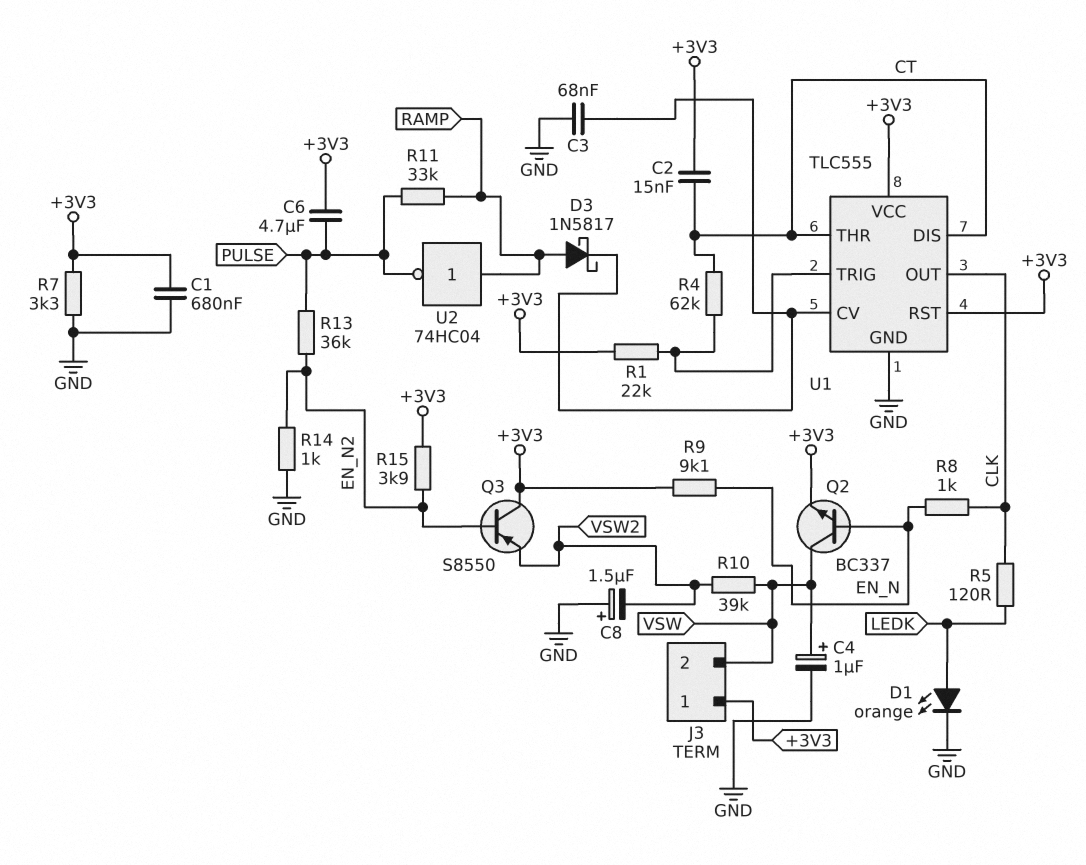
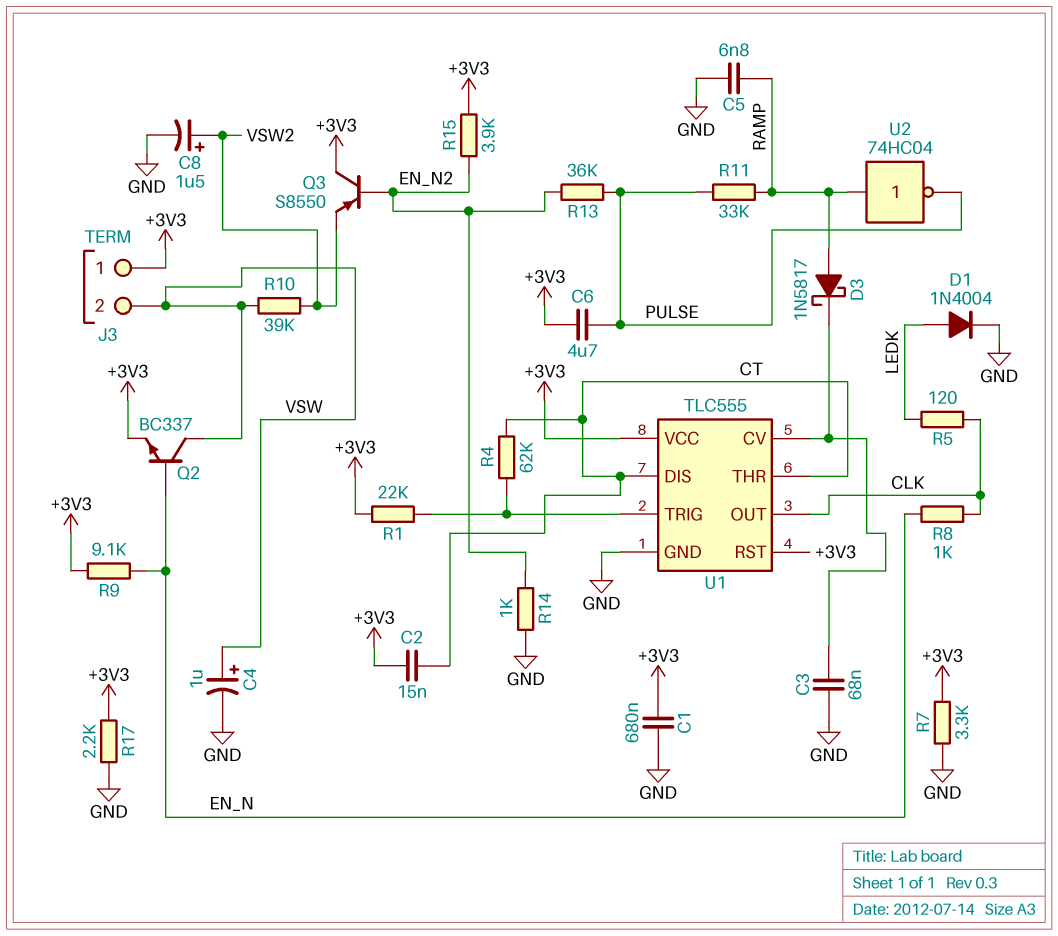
C5: none -> 6.8nF (GND, RAMP)
C8: 1.5uF (plus GND, minus VSW2) -> 1.5uF (plus VSW2, minus GND)
D1: LED orange (A LEDK, K GND) -> diode 1N4004 (A LEDK, K GND)
R17: none -> 2.2k (+3V3, GND)

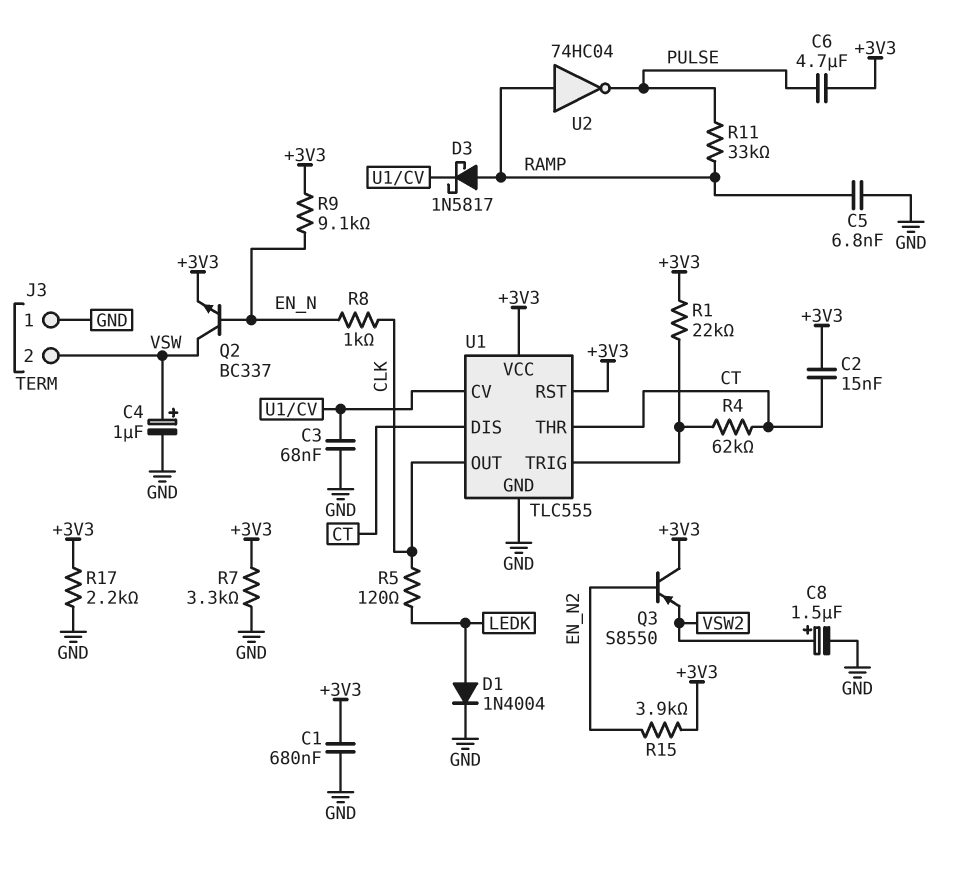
J3 pin 1: +3V3 -> GND
R10: 39k (VSW, VSW2) -> none
R13: 36k (EN_N2, PULSE) -> none
R14: 1k (EN_N2, GND) -> none

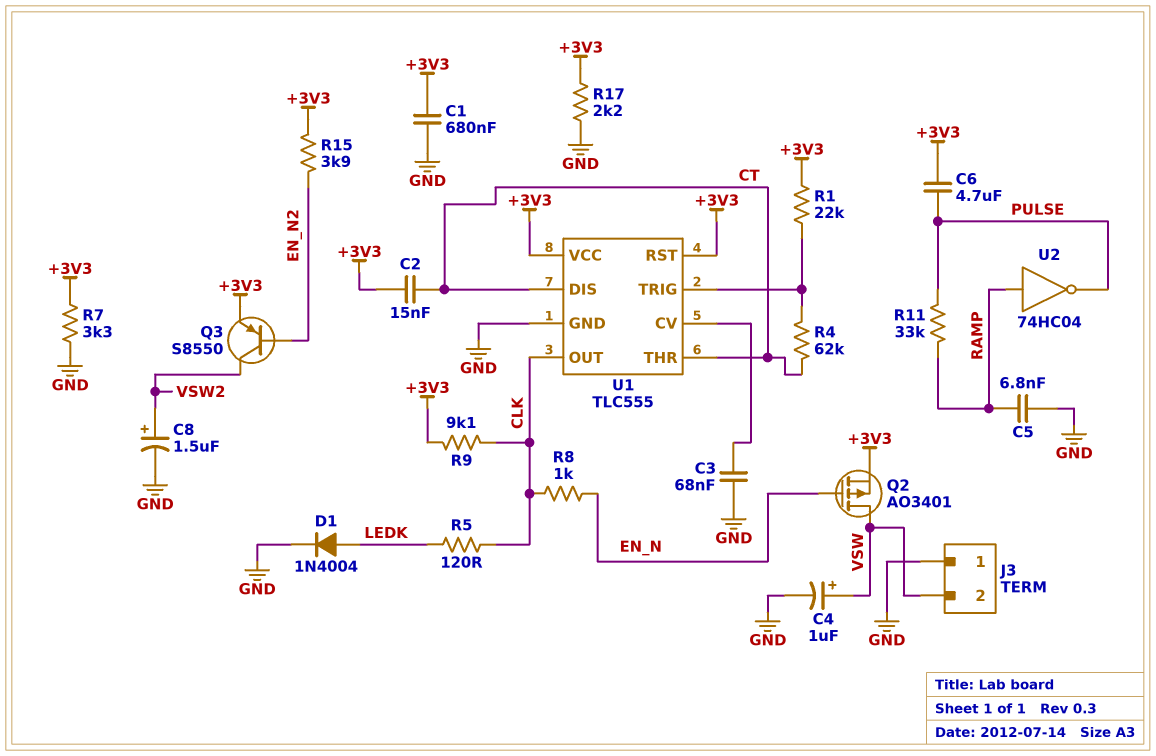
D3: schottky 1N5817 (A RAMP, K U1/CV) -> none
Q2: NPN BC337 (B EN_N, C VSW, E +3V3) -> PMOS AO3401 (G EN_N, D VSW, S +3V3)
Q3: PNP S8550 (B EN_N2, C +3V3, E VSW2) -> PNP S8550 (B EN_N2, C VSW2, E +3V3)
R9: 9.1k (+3V3, EN_N) -> 9.1k (+3V3, CLK)

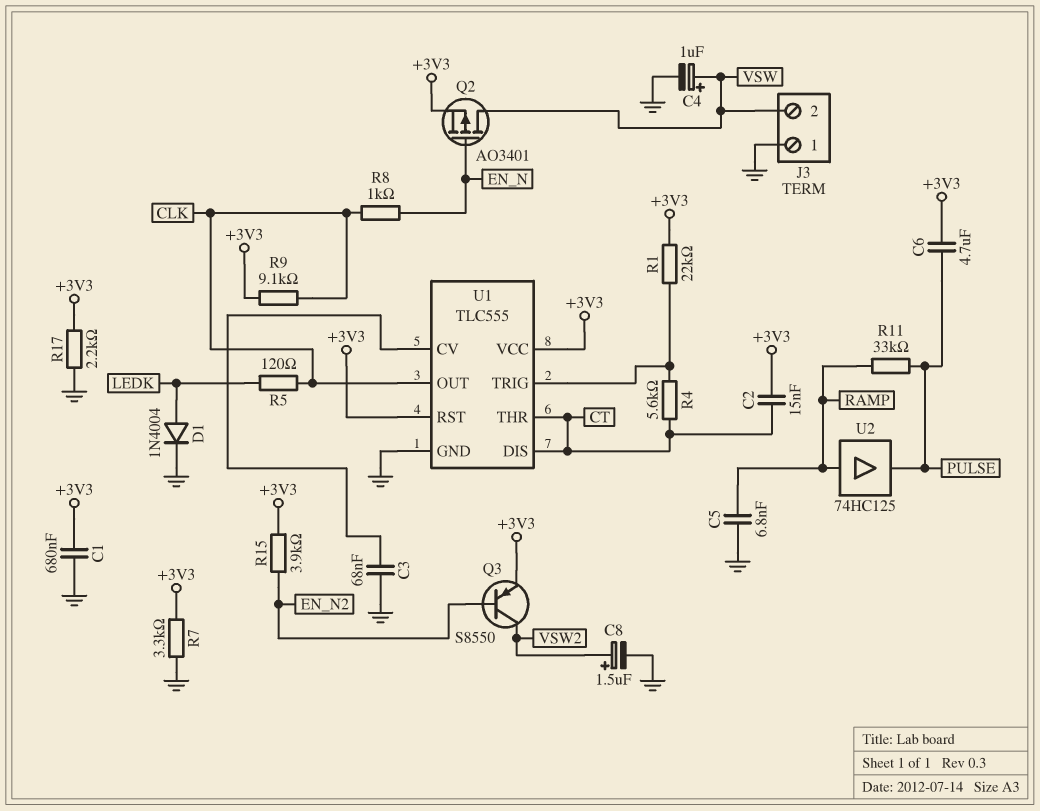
R4: 62k (CT, U1/TRIG) -> 5.6k (CT, U1/TRIG)
U2: NOT 74HC04 (in RAMP, out PULSE) -> buffer 74HC125 (in RAMP, out PULSE)

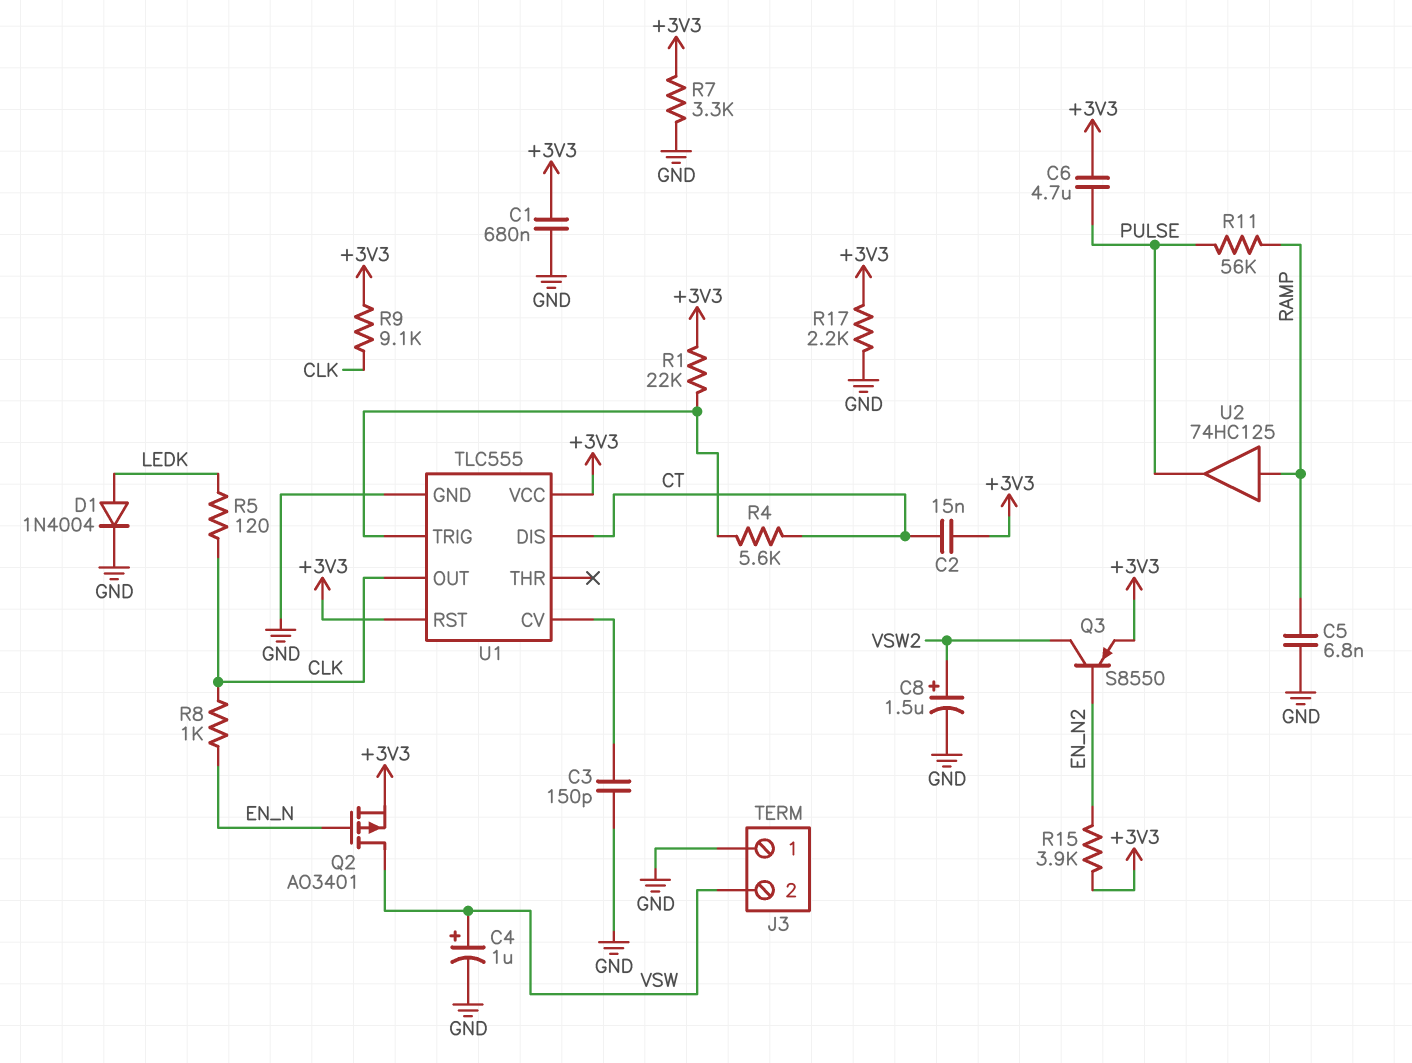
C3: 68nF (GND, U1/CV) -> 150pF (GND, U1/CV)
R11: 33k (PULSE, RAMP) -> 56k (PULSE, RAMP)
U1 pin THR: CT -> none

